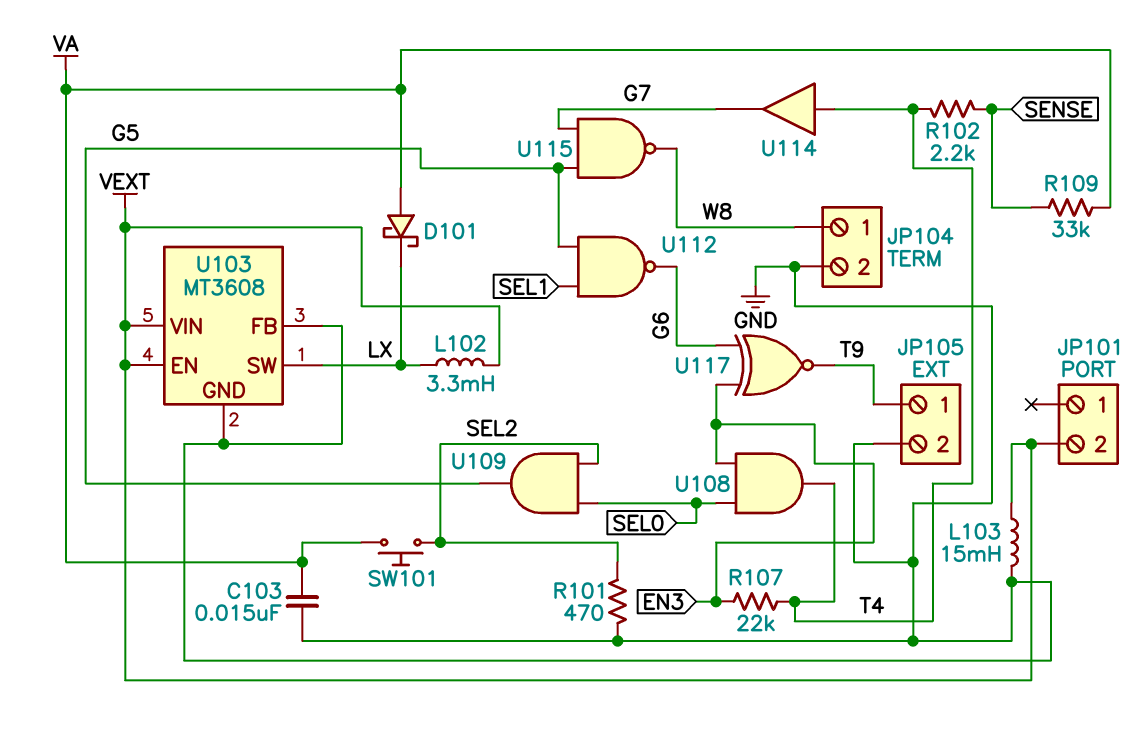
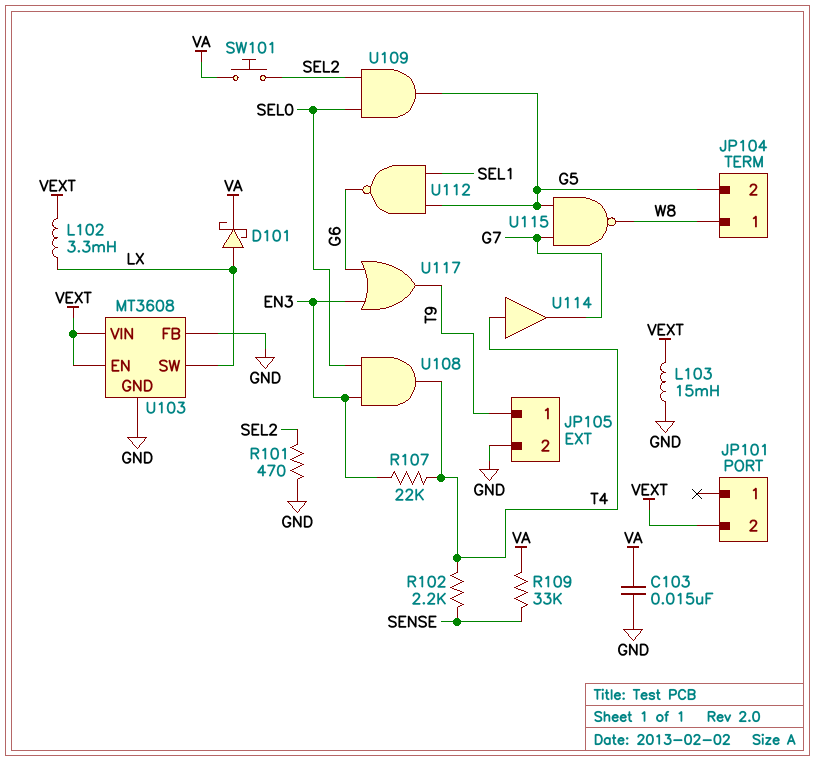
D101: schottky (A VA, K LX) -> schottky (A LX, K VA)
JP104 pin 2: GND -> G5
U117: XNOR (in EN3, in G6, out T9) -> OR (in EN3, in G6, out T9)

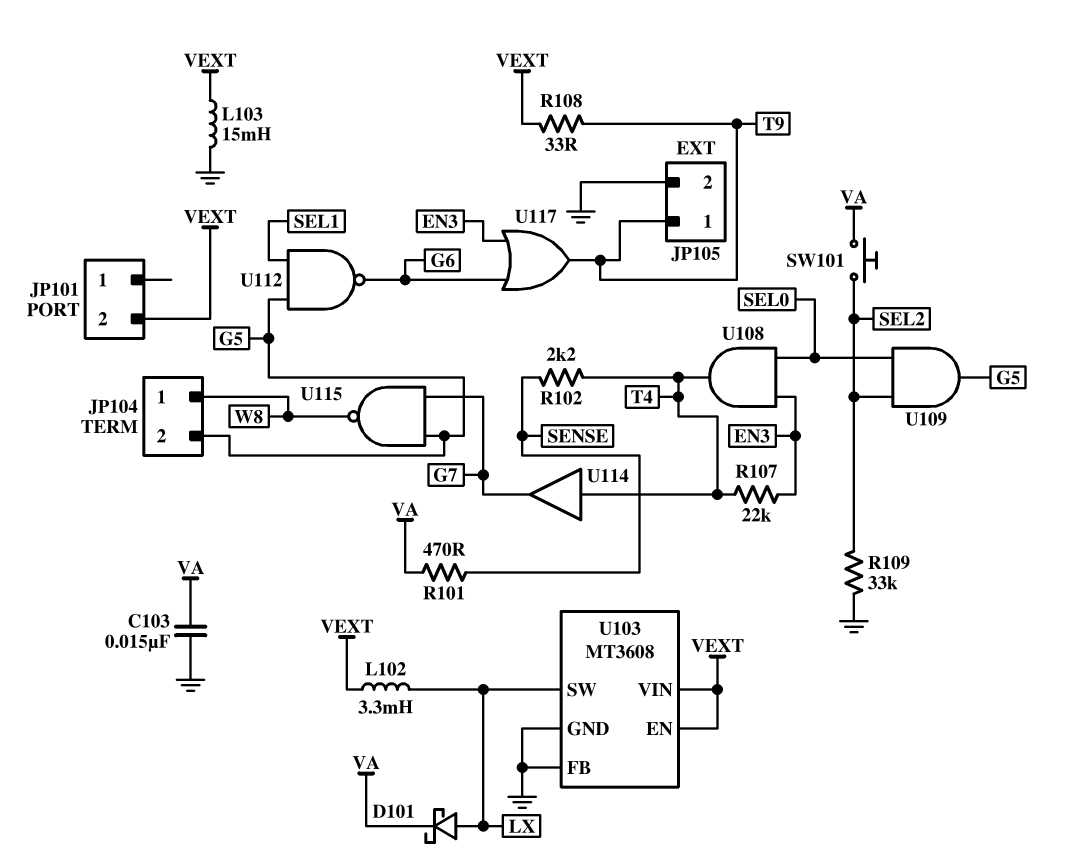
R101: 470 (GND, SEL2) -> 470 (SENSE, VA)
R108: none -> 33 (T9, VEXT)
R109: 33k (SENSE, VA) -> 33k (GND, SEL2)

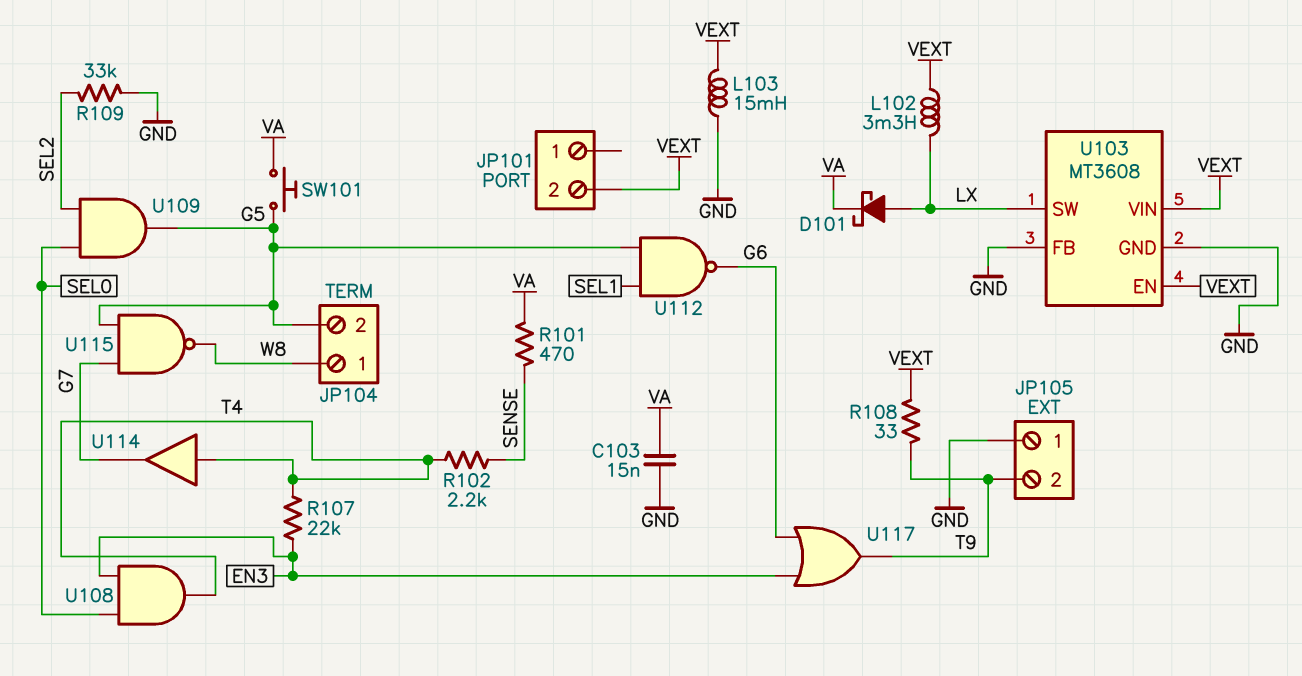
JP105 pin 1: T9 -> GND
JP105 pin 2: GND -> T9
SW101: button (SEL2, VA) -> button (G5, VA)

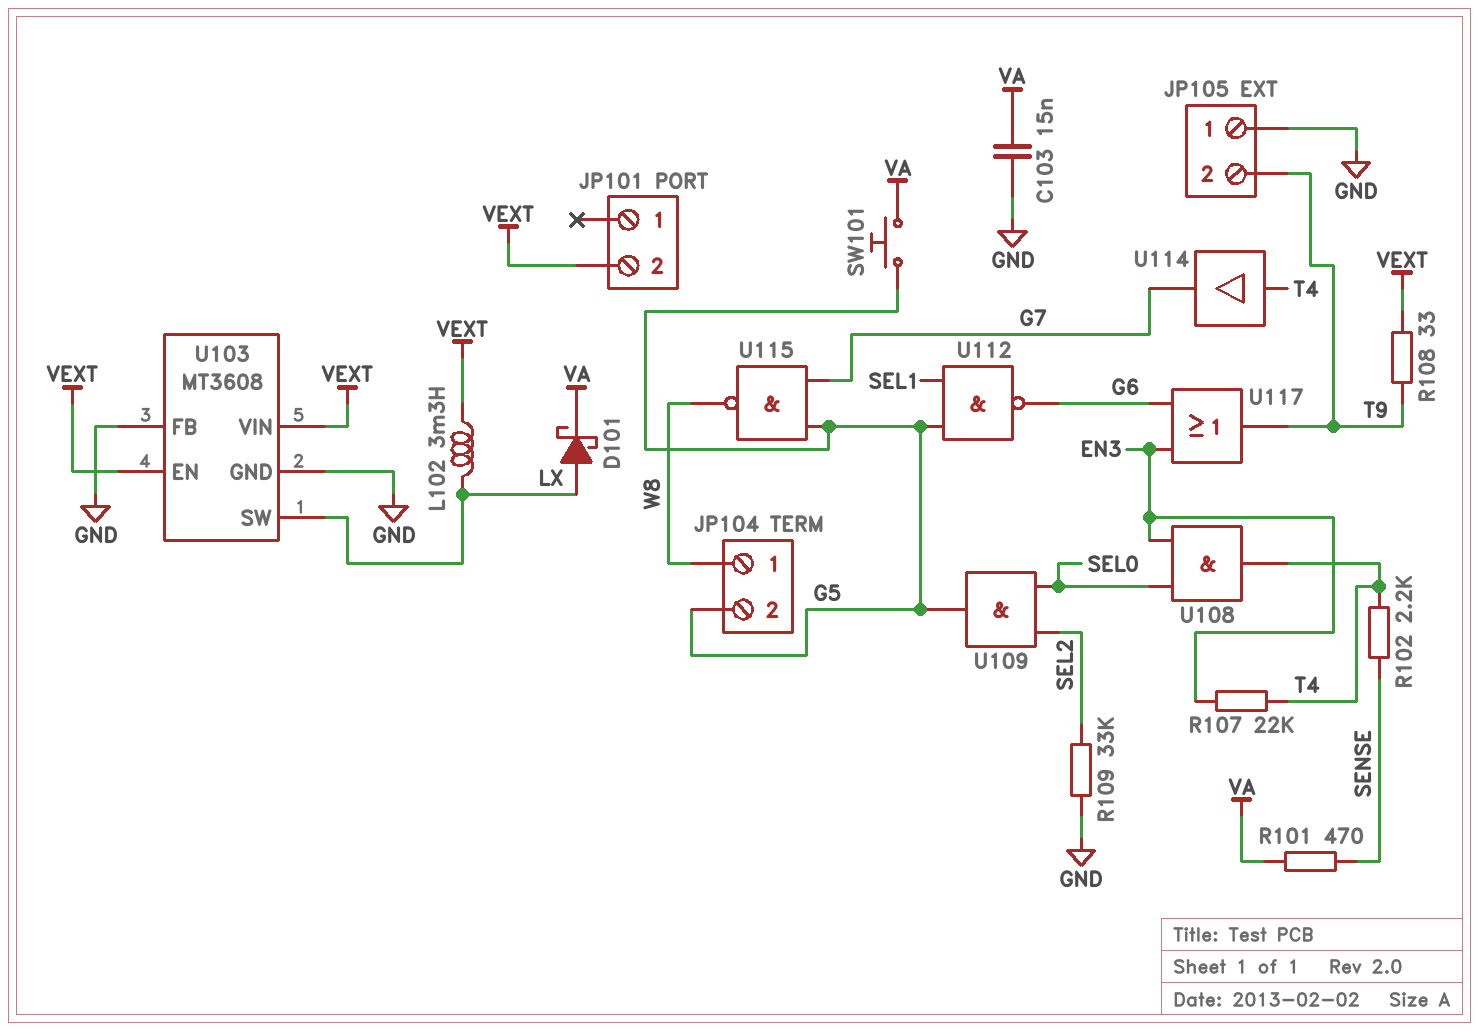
L103: 15mH (GND, VEXT) -> none

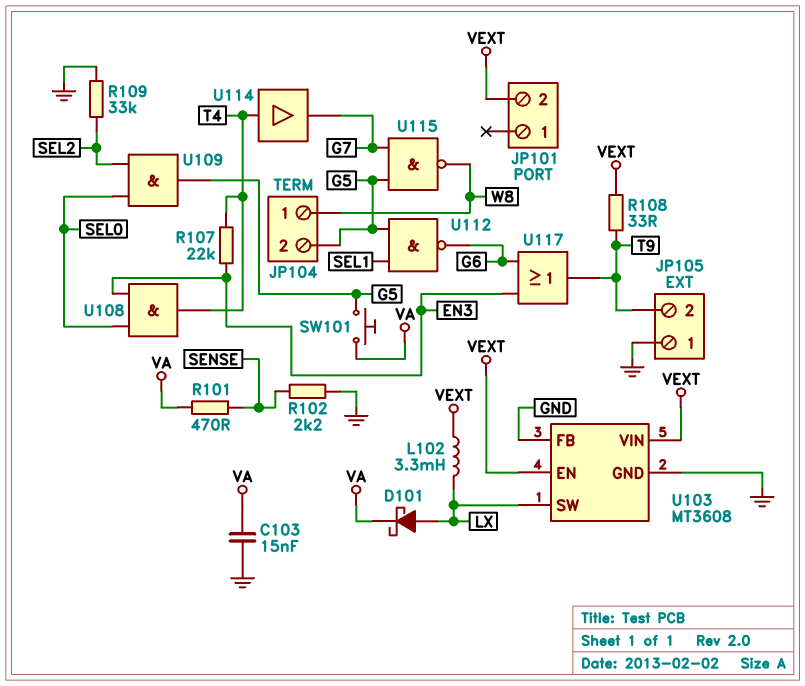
R102: 2.2k (SENSE, T4) -> 2.2k (GND, SENSE)

